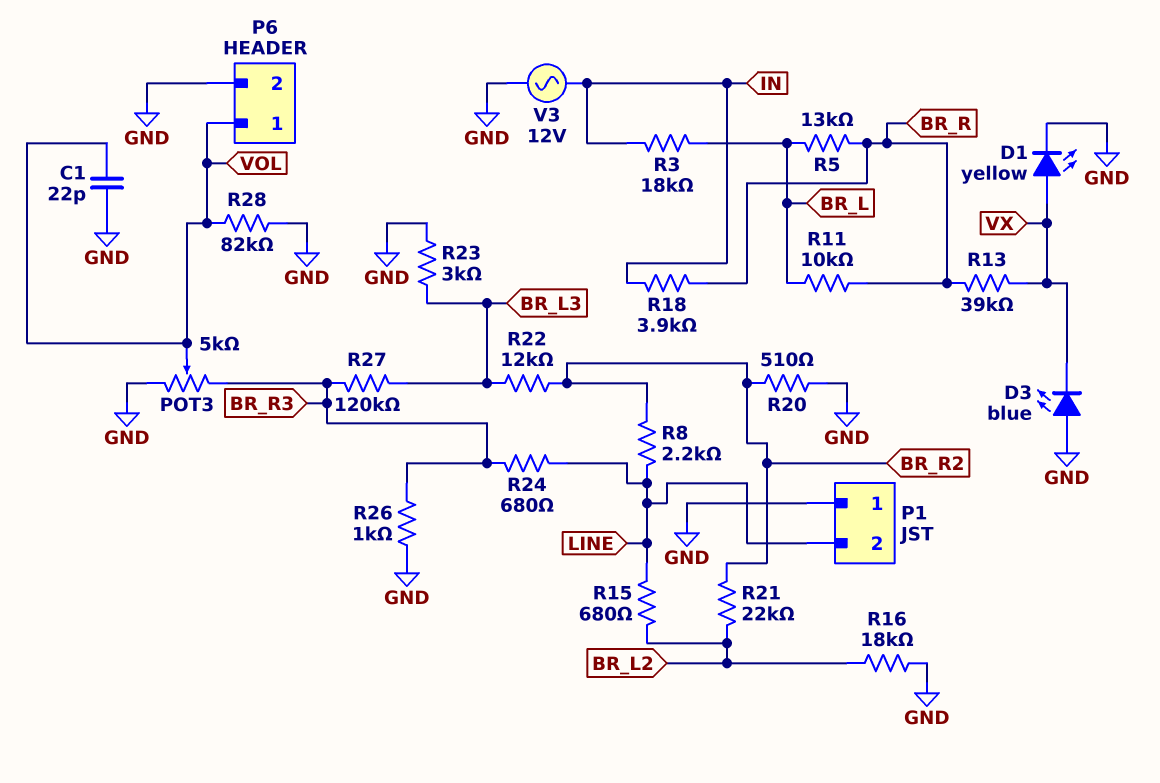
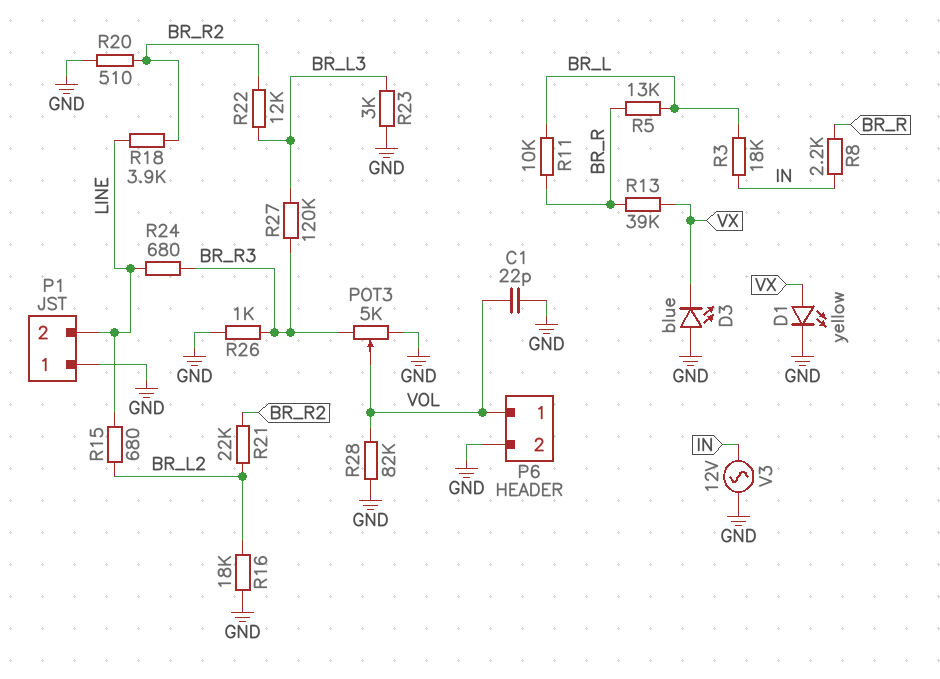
R8: 2.2k (BR_R2, LINE) -> 2.2k (BR_R, IN)
R18: 3.9k (BR_R, IN) -> 3.9k (BR_R2, LINE)

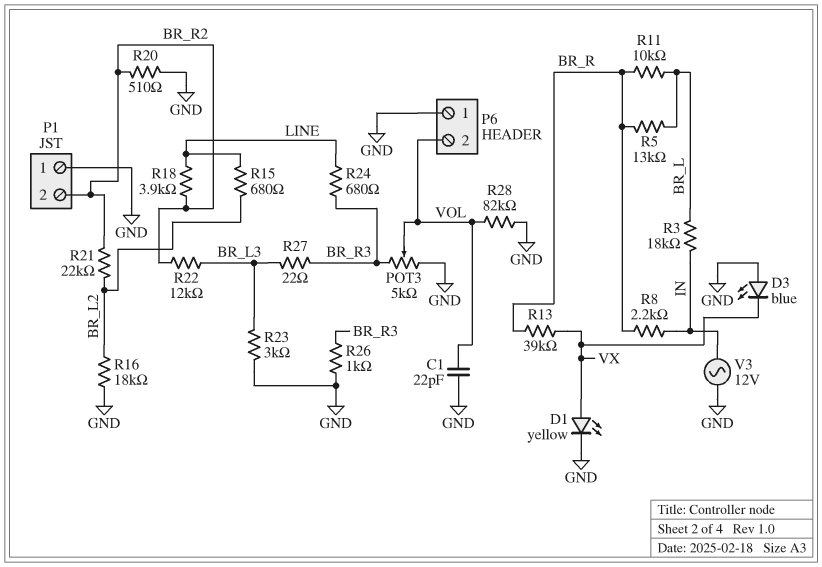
P1 pin 2: LINE -> BR_R2
P6 pin 1: VOL -> GND
P6 pin 2: GND -> VOL
R27: 120k (BR_L3, BR_R3) -> 22 (BR_L3, BR_R3)

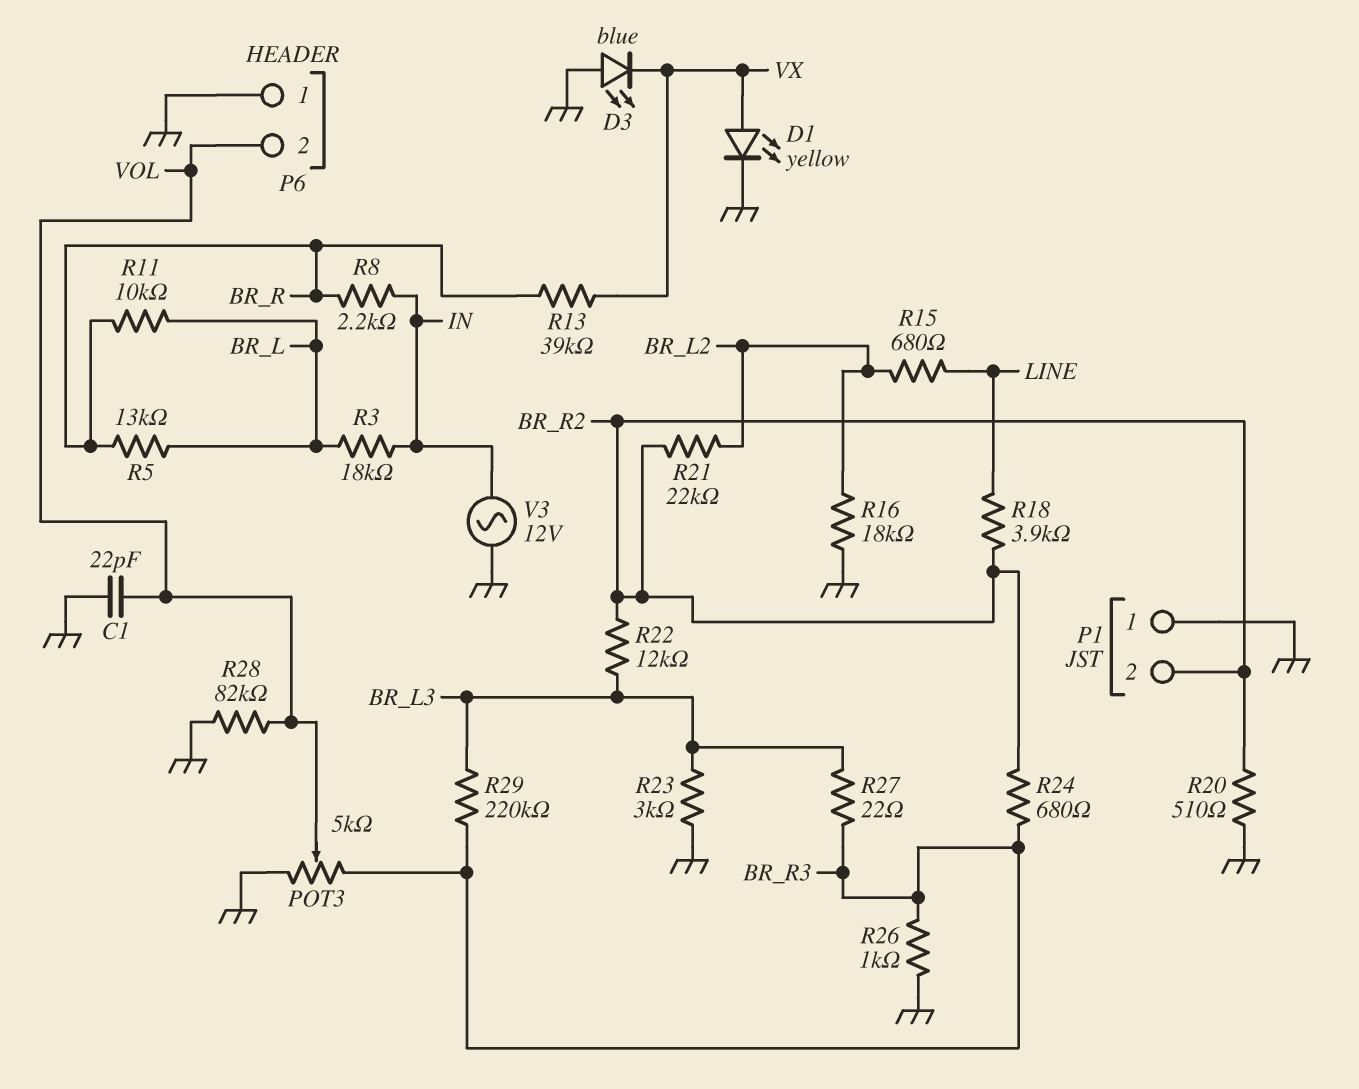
R24: 680 (BR_R3, LINE) -> 680 (BR_R2, BR_R3)
R29: none -> 220k (BR_L3, BR_R3)

